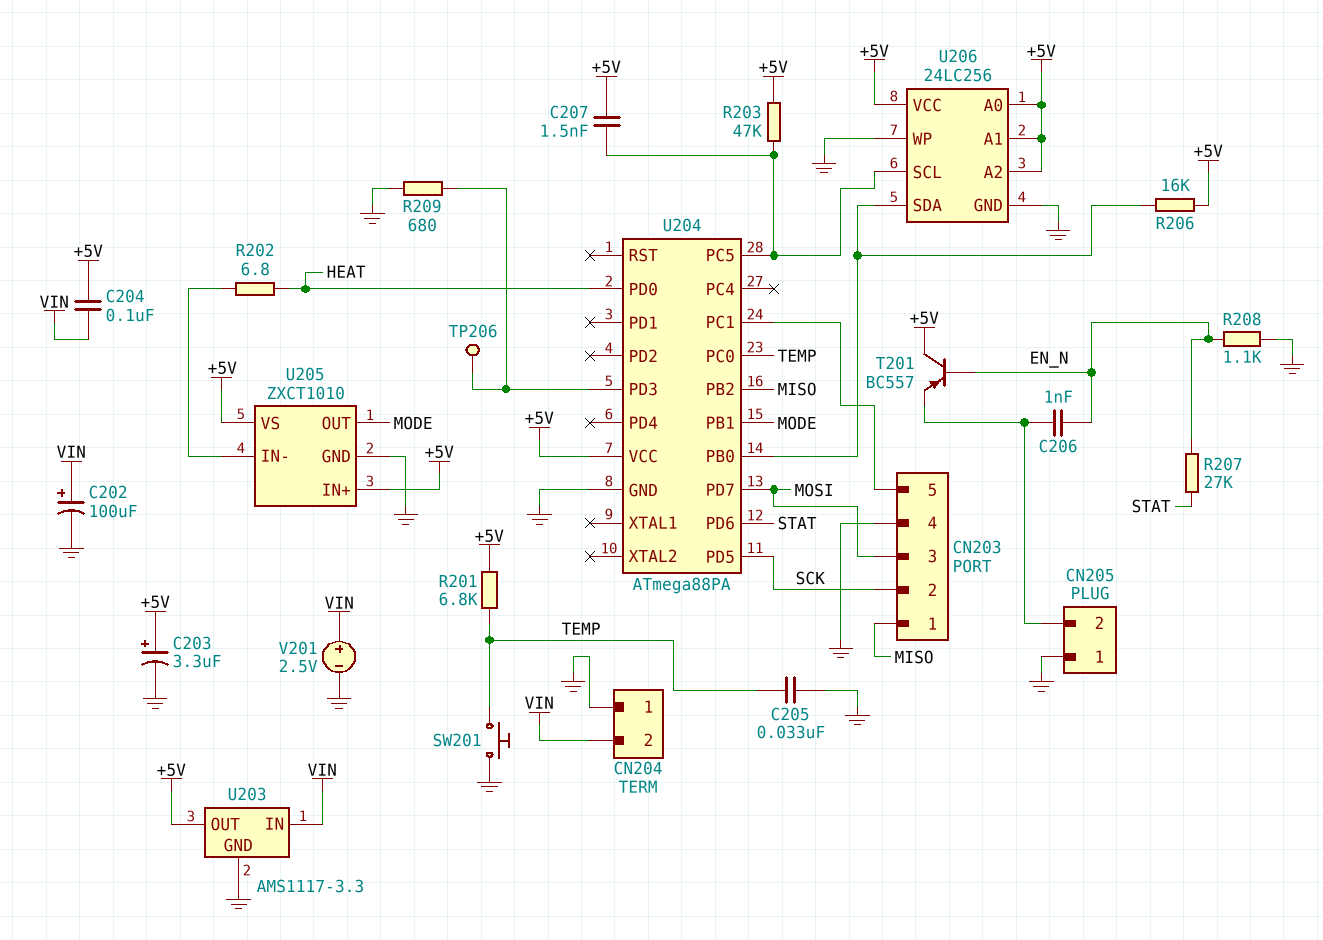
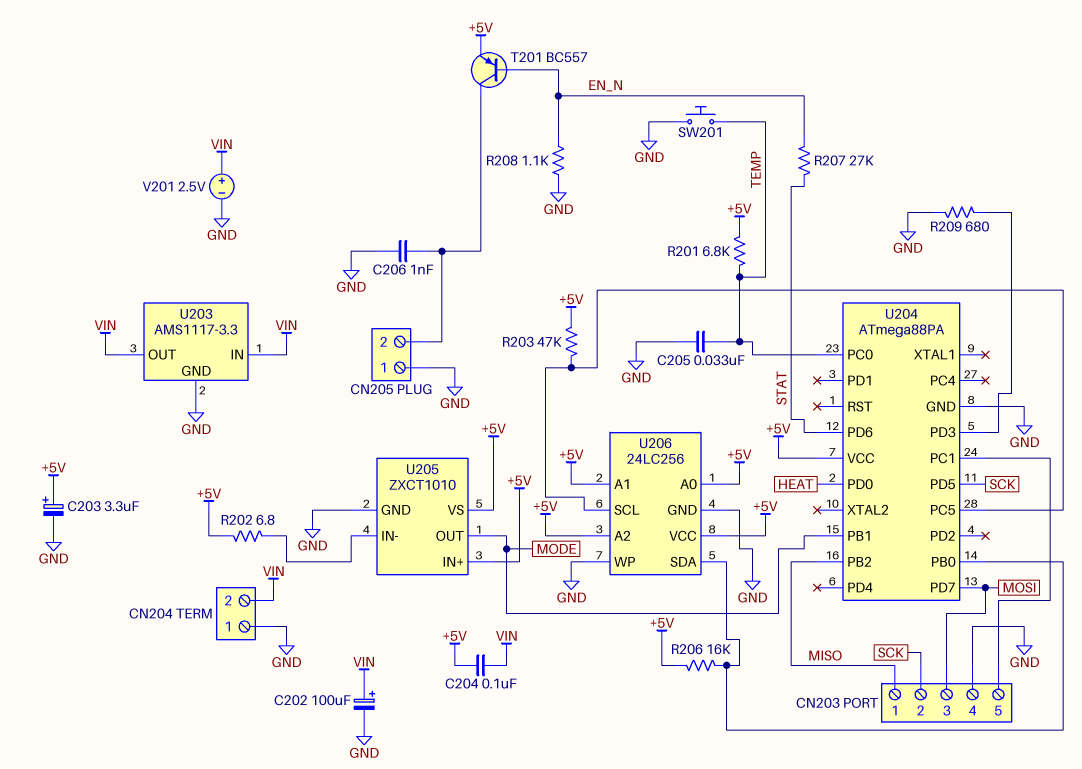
C206: 1nF (CN205/2, EN_N) -> 1nF (CN205/2, GND)
C207: 1.5nF (+5V, U204/PC5) -> none
R202: 6.8 (HEAT, U205/IN-) -> 6.8 (+5V, U205/IN-)
T201: PNP BC557 (B EN_N, C +5V, E CN205/2) -> PNP BC557 (B EN_N, C CN205/2, E +5V)
TP206: test point (U204/PD3) -> none
U203 pin OUT: +5V -> VIN

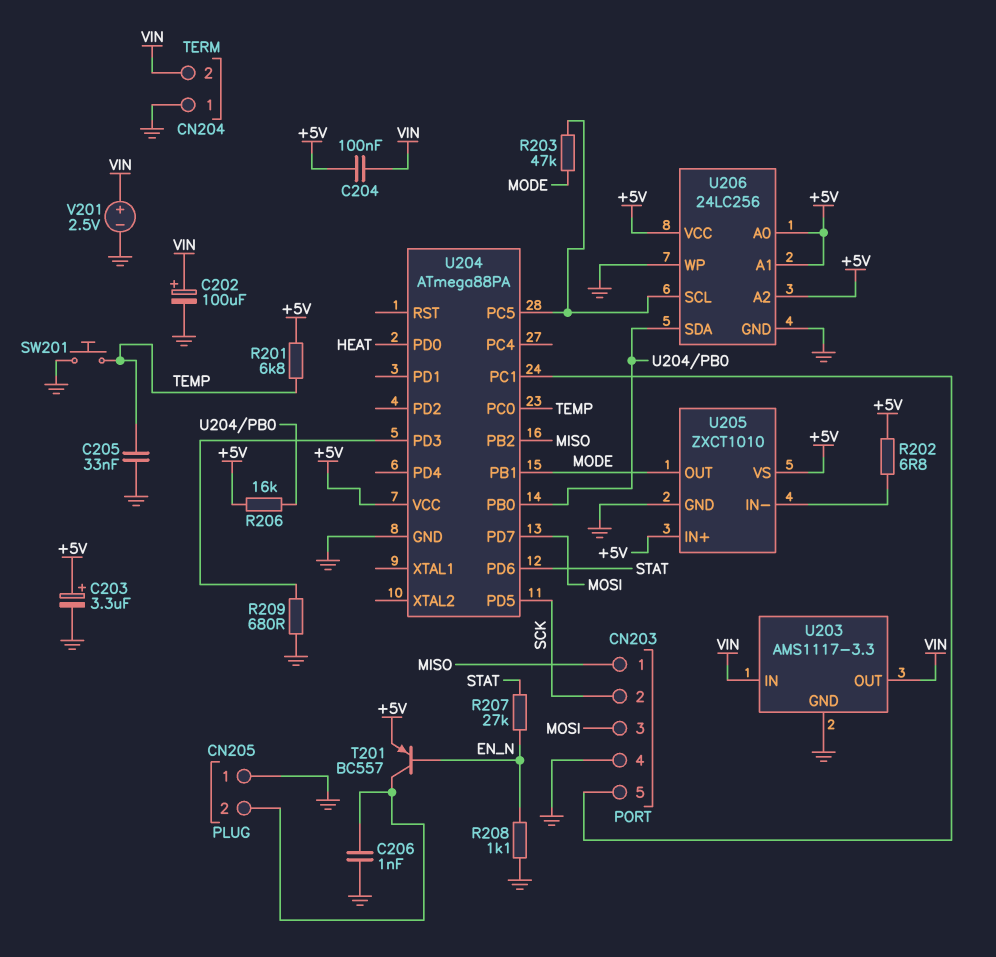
R203: 47k (+5V, U204/PC5) -> 47k (MODE, U204/PC5)

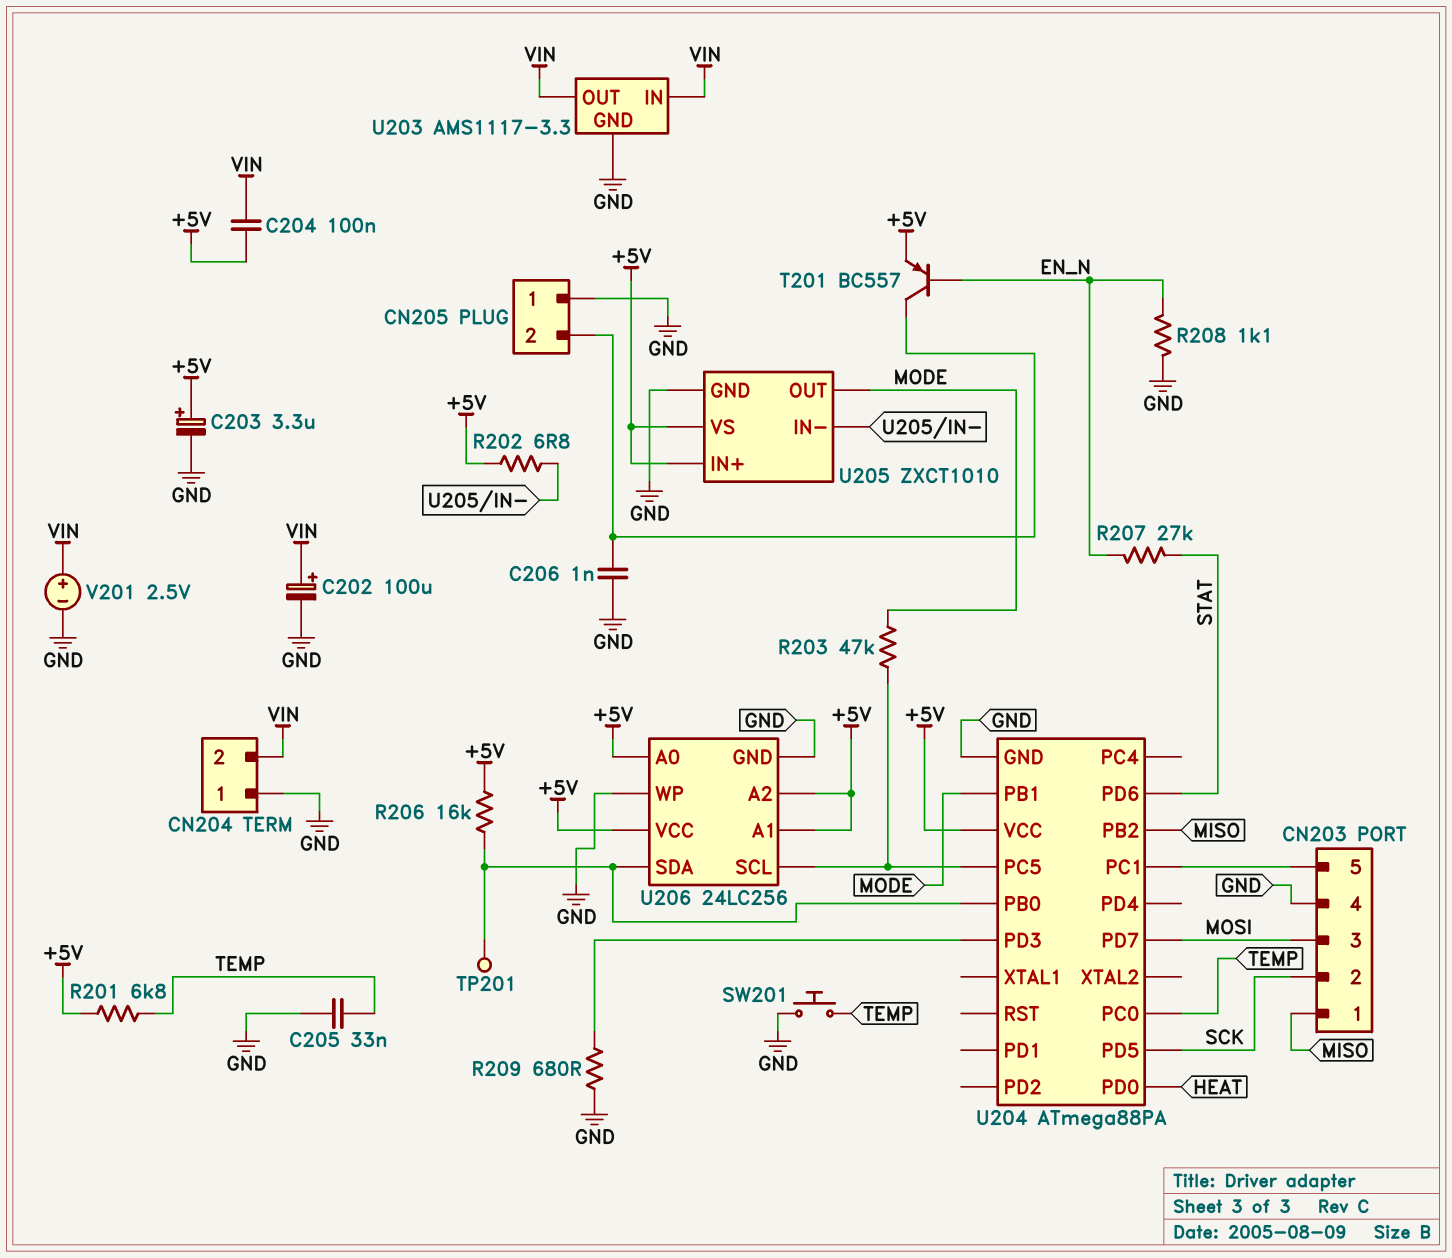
TP201: none -> test point (U204/PB0)

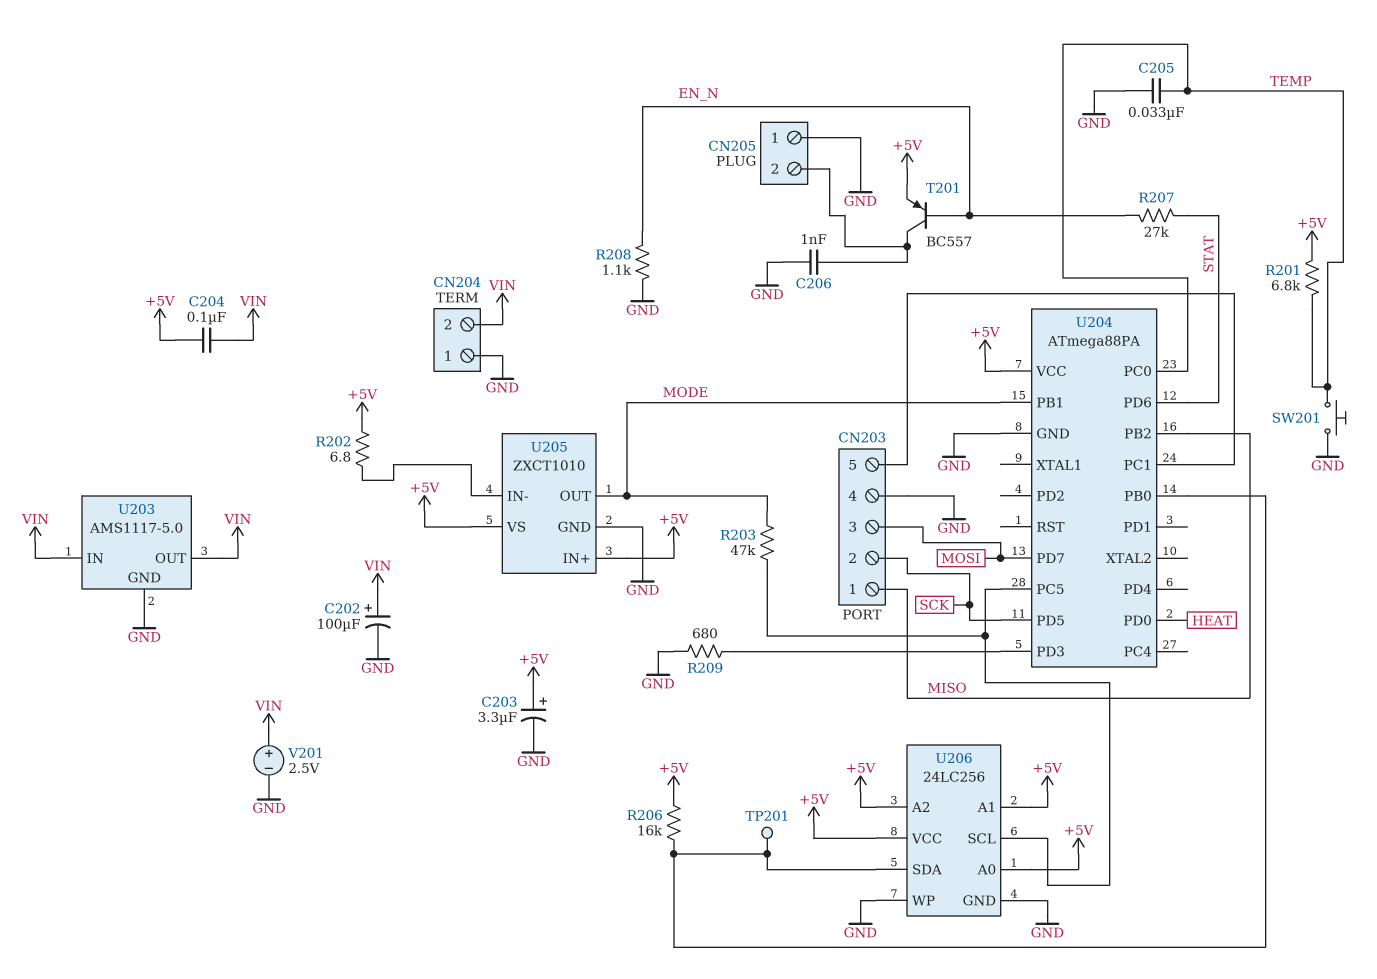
U203: AMS1117-3.3 -> AMS1117-5.0

